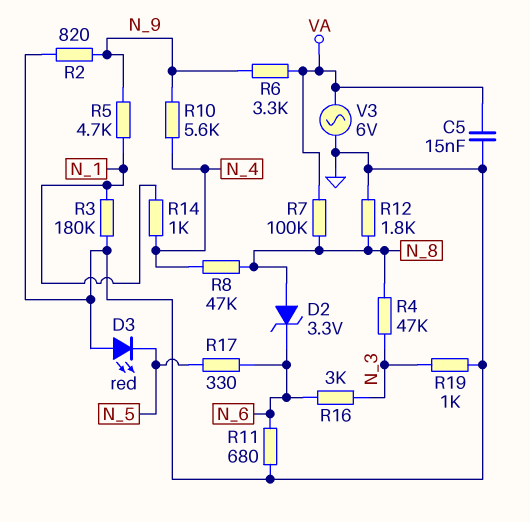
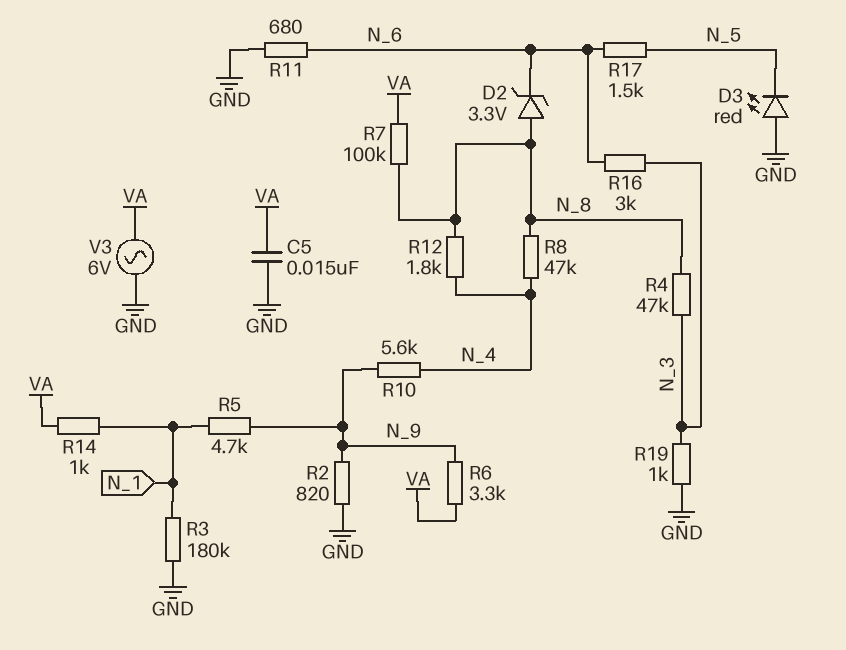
R12: 1.8k (GND, N_8) -> 1.8k (N_4, N_8)
R14: 1k (N_1, N_4) -> 1k (N_1, VA)
R17: 330 (N_5, N_6) -> 1.5k (N_5, N_6)

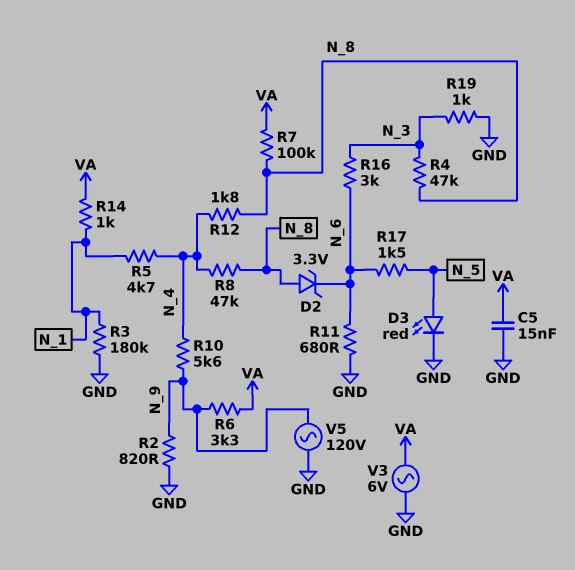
D3: LED red (A GND, K N_5) -> LED red (A N_5, K GND)
R5: 4.7k (N_1, N_9) -> 4.7k (N_1, N_4)
V5: none -> AC 120V (GND, N_9)

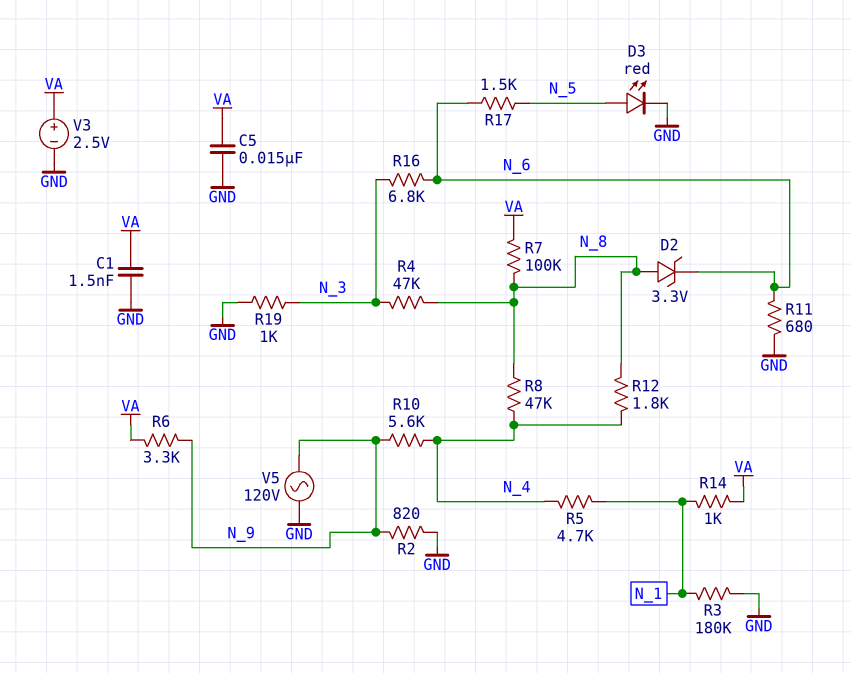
C1: none -> 1.5nF (GND, VA)
R16: 3k (N_3, N_6) -> 6.8k (N_3, N_6)
V3: AC 6V (GND, VA) -> 2.5V (plus VA, minus GND)

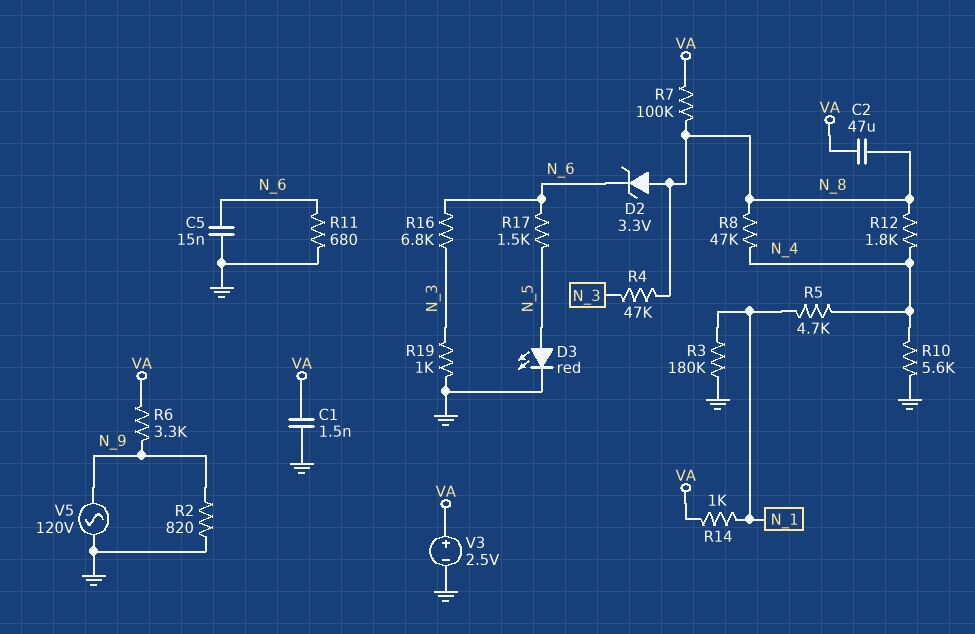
C2: none -> 47uF (N_8, VA)
C5: 15nF (GND, VA) -> 15nF (GND, N_6)
R10: 5.6k (N_4, N_9) -> 5.6k (GND, N_4)

